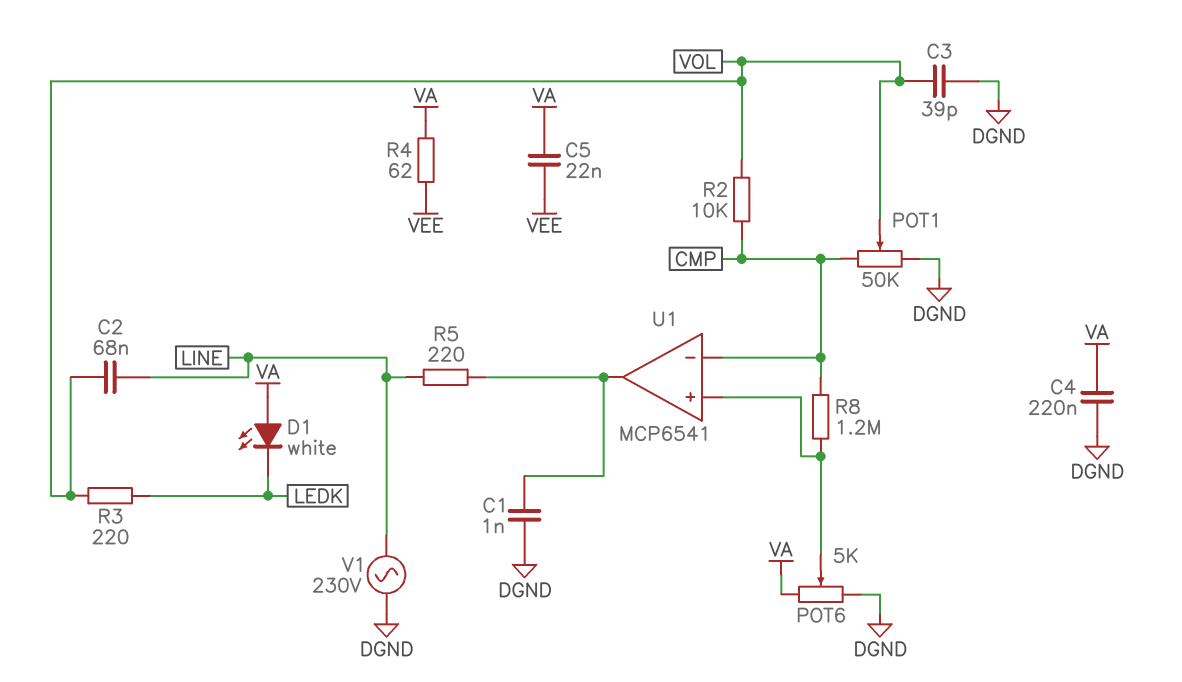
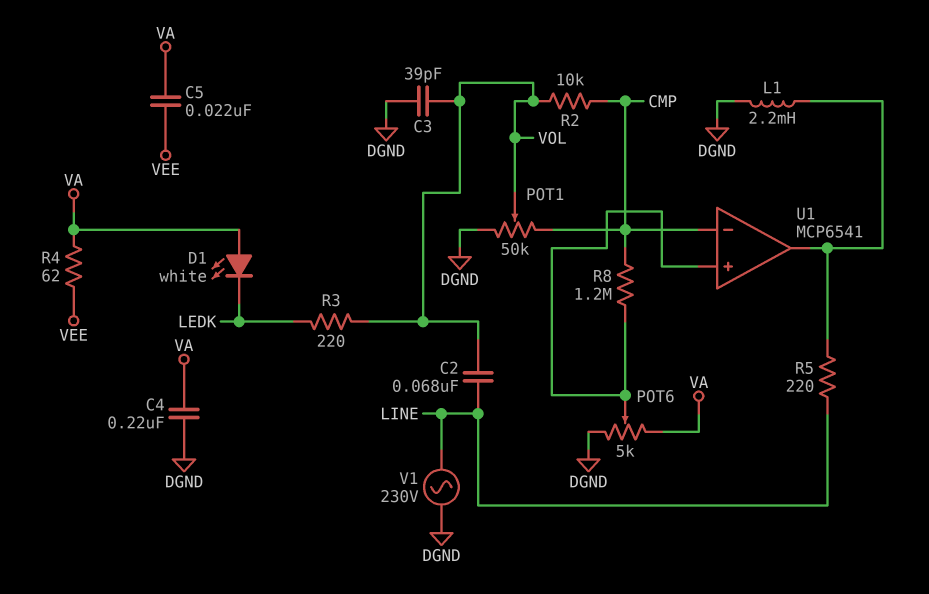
C1: 1nF (DGND, U1/out) -> none
L1: none -> 2.2mH (DGND, U1/out)

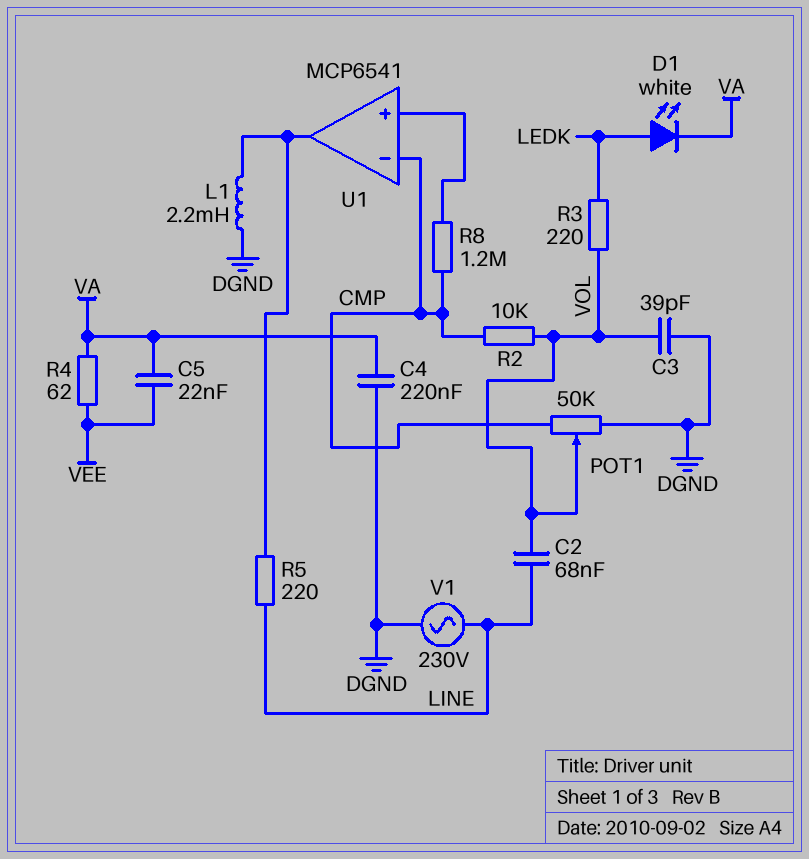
D1: LED white (A VA, K LEDK) -> LED white (A LEDK, K VA)
POT6: 5k (DGND, VA, wiper U1/in+) -> none

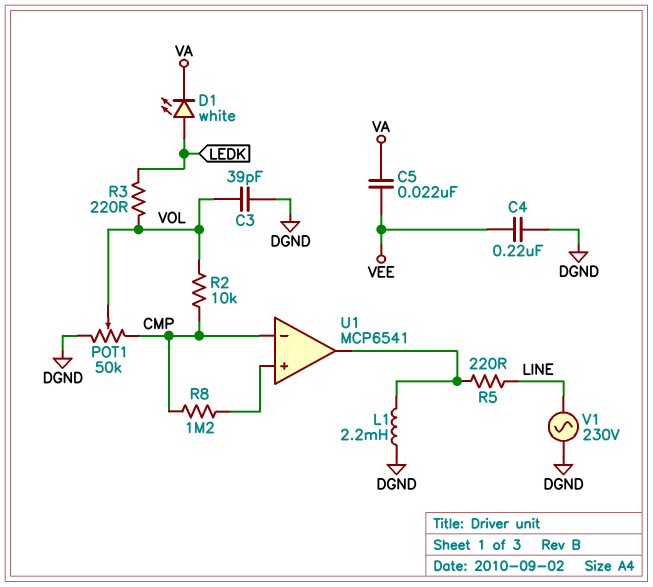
C2: 68nF (LINE, VOL) -> none
C4: 220nF (DGND, VA) -> 220nF (DGND, VEE)
R4: 62 (VA, VEE) -> none

